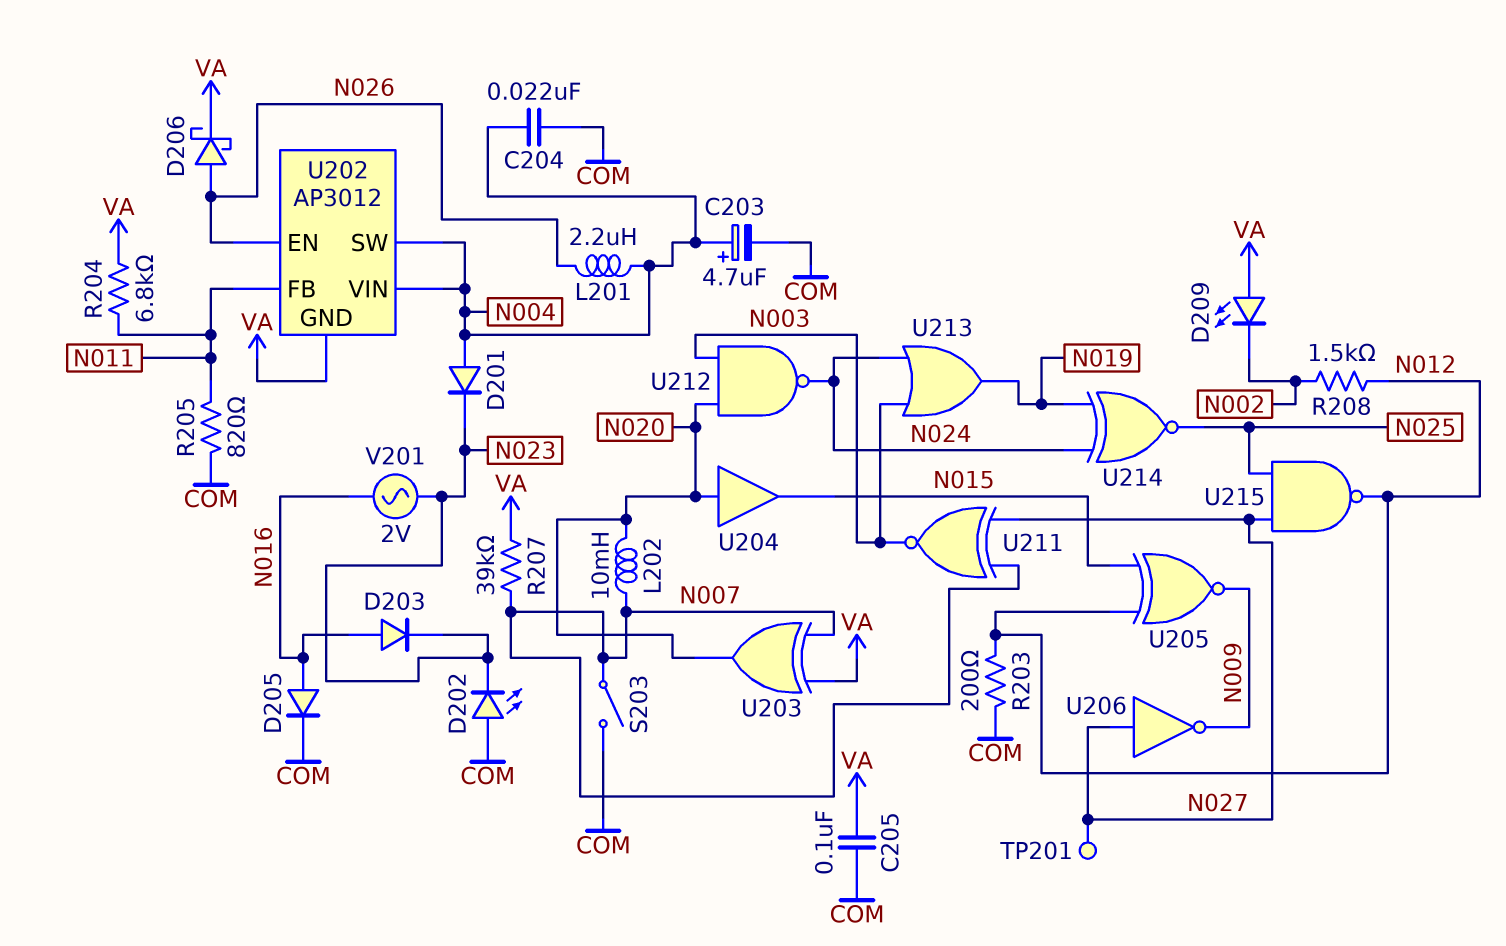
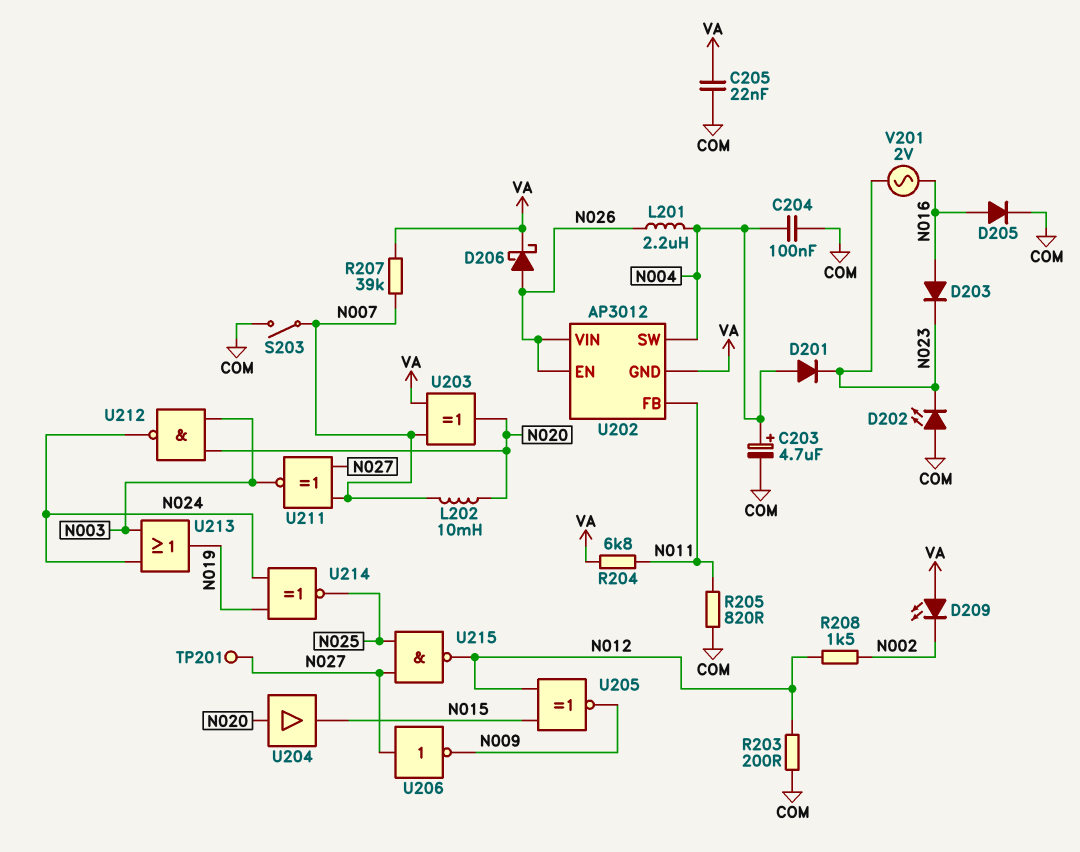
C204: 22nF (COM, N004) -> 100nF (COM, N004)
C205: 100nF (COM, VA) -> 22nF (COM, VA)
U202 pin VIN: N004 -> N026

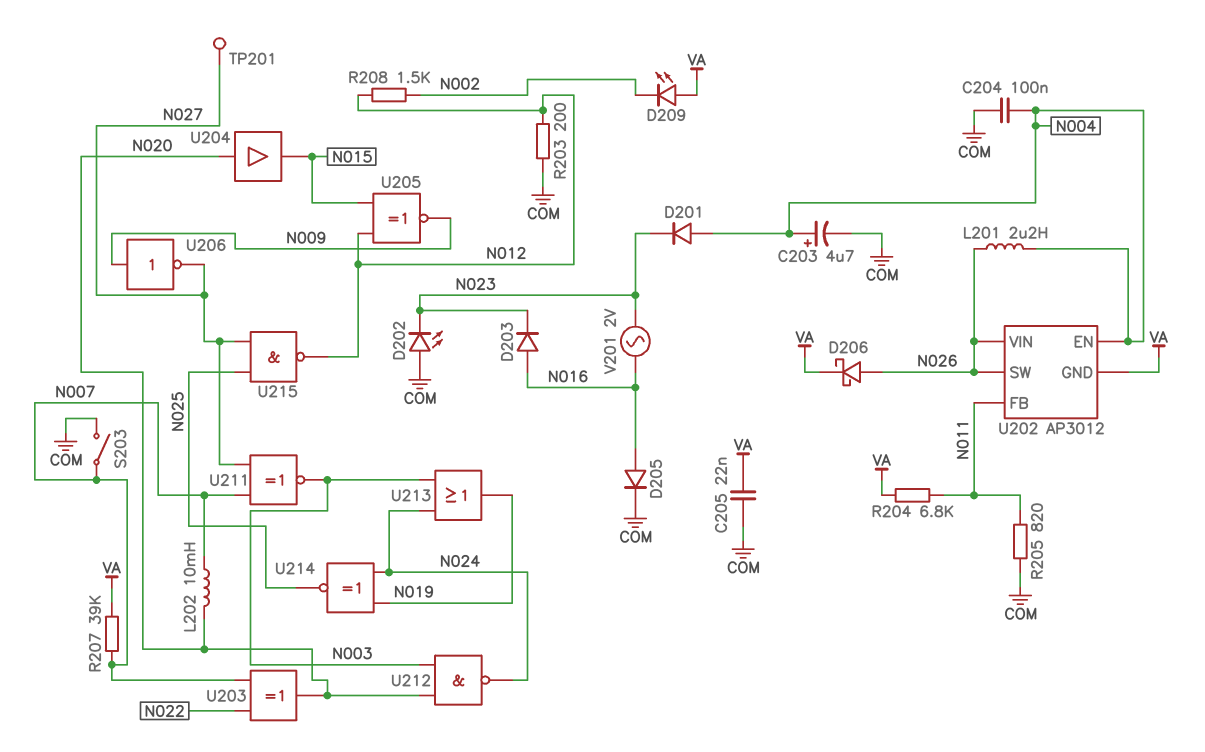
U202 pin EN: N026 -> N004
U202 pin SW: N004 -> N026
U203: XOR (in N007, in VA, out N020) -> XOR (in N007, in N022, out N020)
U206: NOT (in N027, out N009) -> NOT (in N009, out N027)

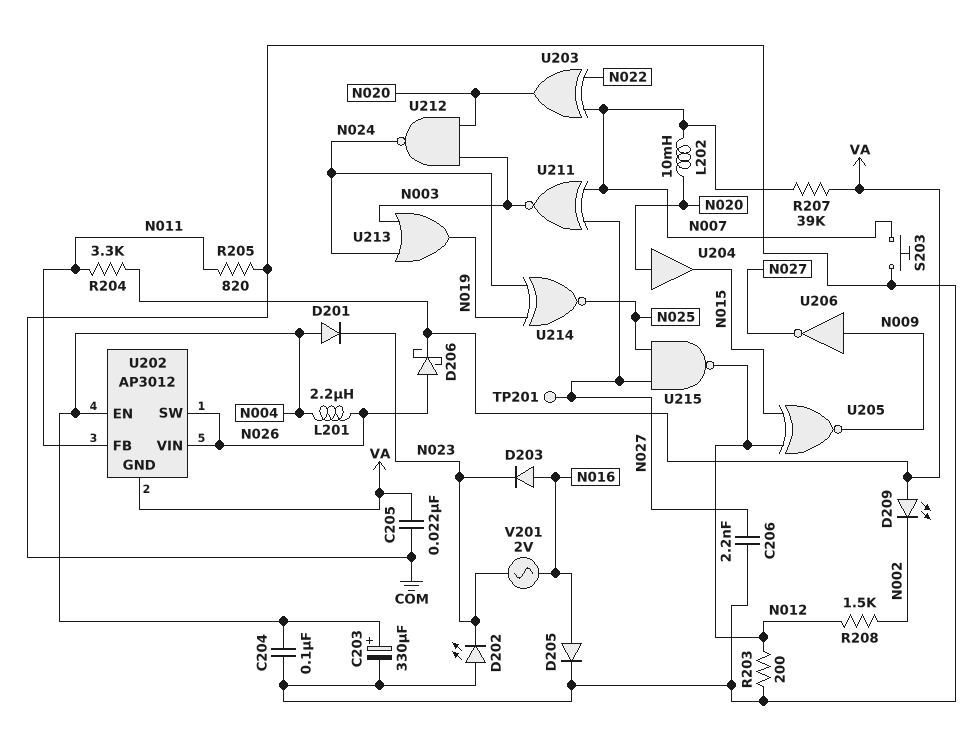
C203: 4.7uF (plus N004, minus COM) -> 330uF (plus N004, minus COM)
C206: none -> 2.2nF (COM, N027)
R204: 6.8k (N011, VA) -> 3.3k (N011, VA)
S203: switch (COM, N007) -> button (COM, N007)

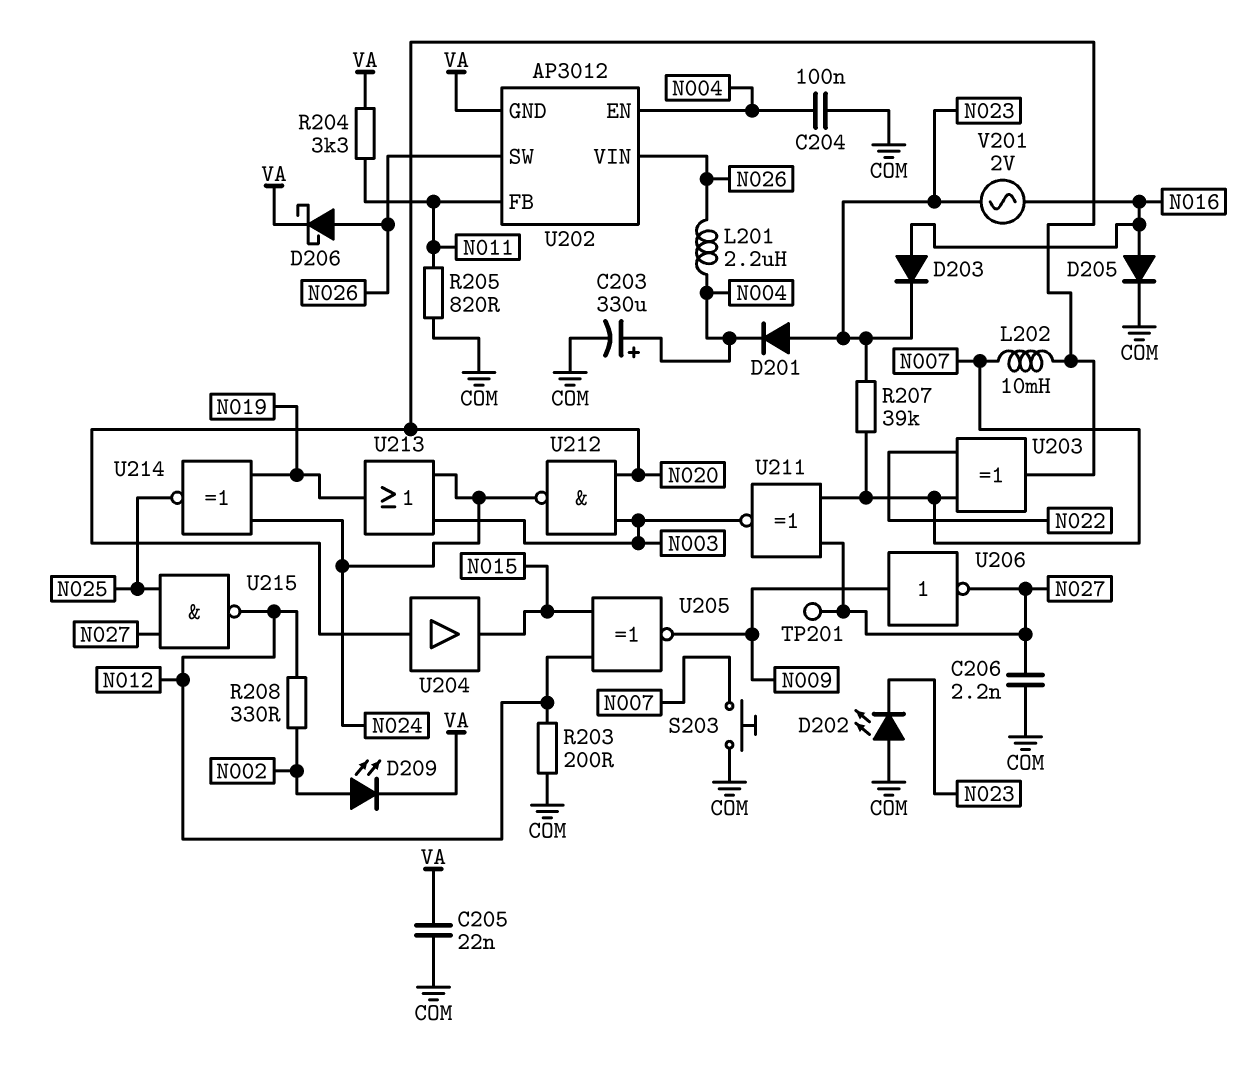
D201: diode (A N004, K N023) -> diode (A N023, K N004)
D209: LED (A VA, K N002) -> LED (A N002, K VA)
R207: 39k (N007, VA) -> 39k (N007, N023)
R208: 1.5k (N002, N012) -> 330 (N002, N012)

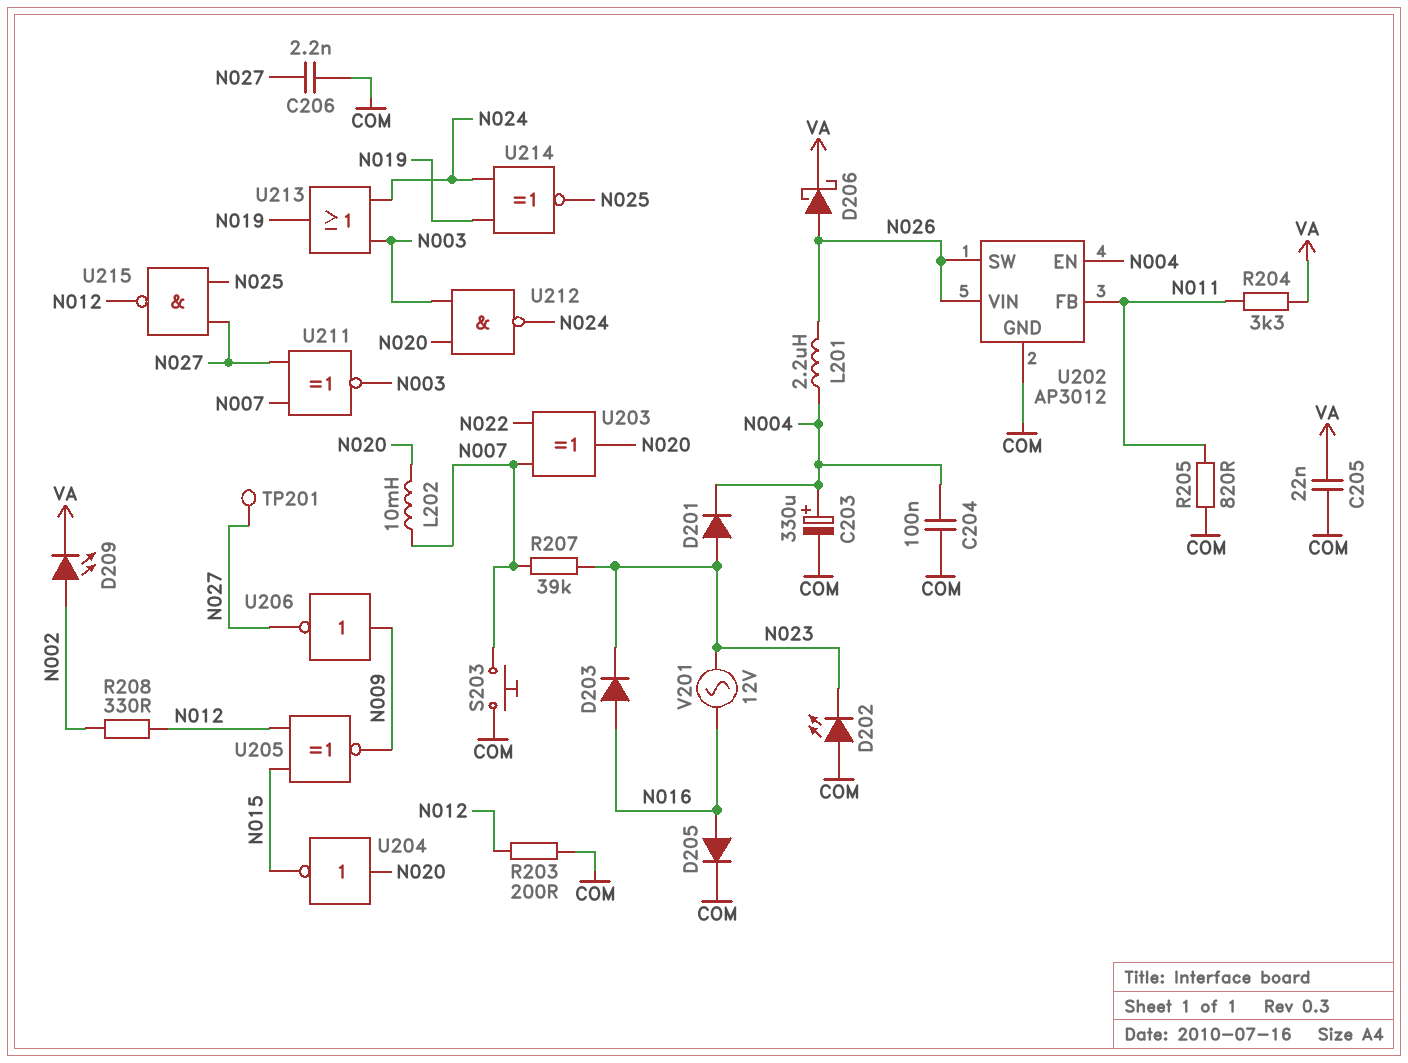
U202 pin GND: VA -> COM
U204: buffer (in N020, out N015) -> NOT (in N020, out N015)
V201: AC 2V (N016, N023) -> AC 12V (N016, N023)

